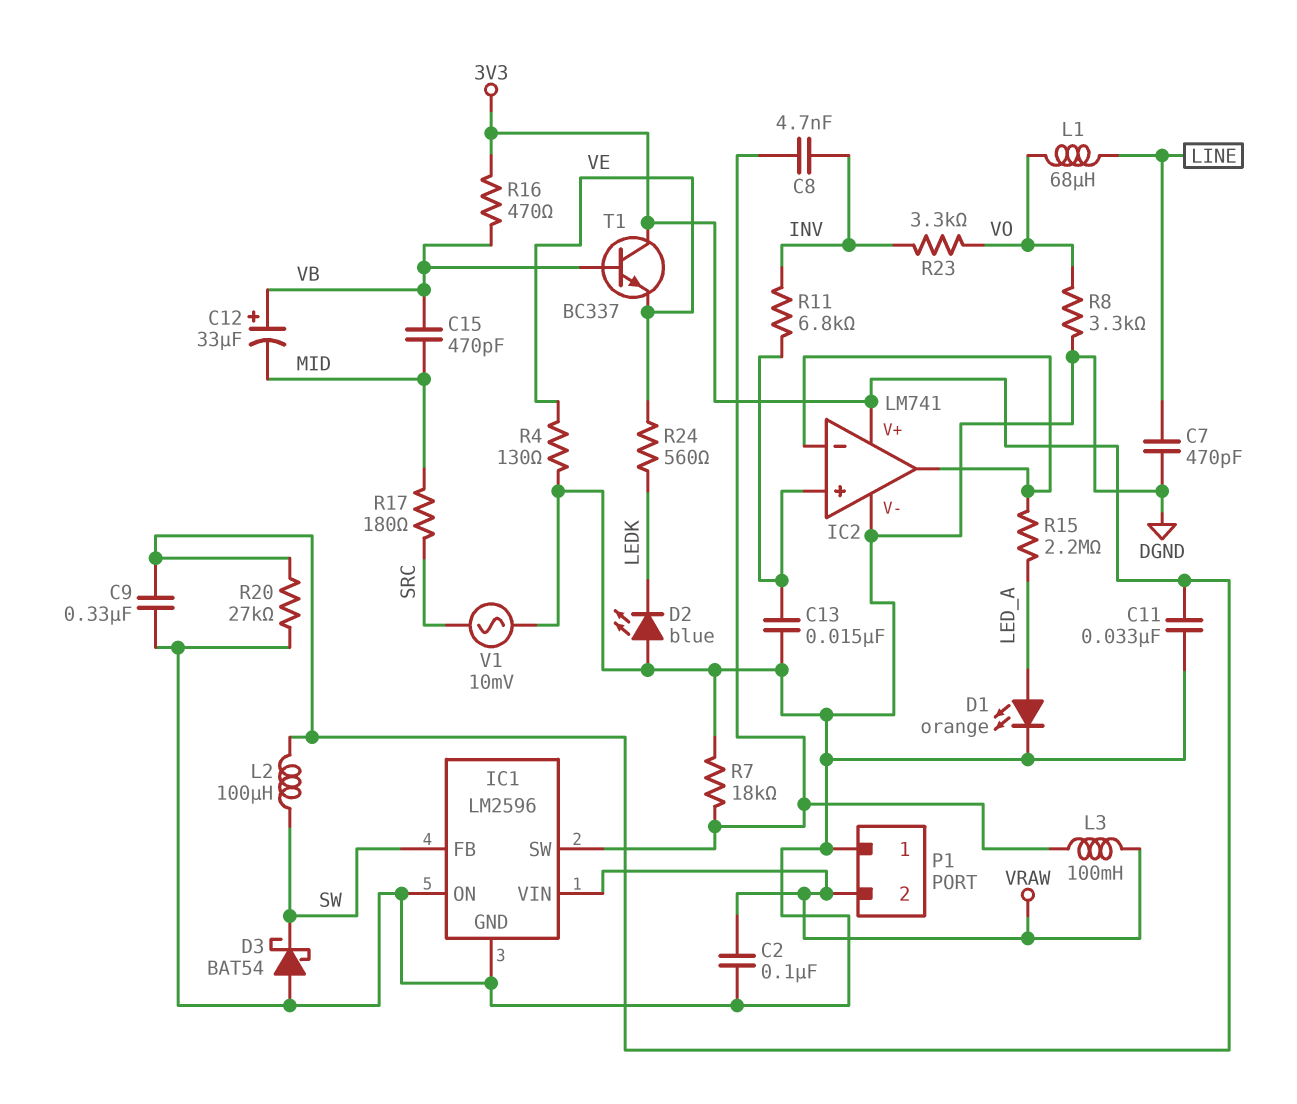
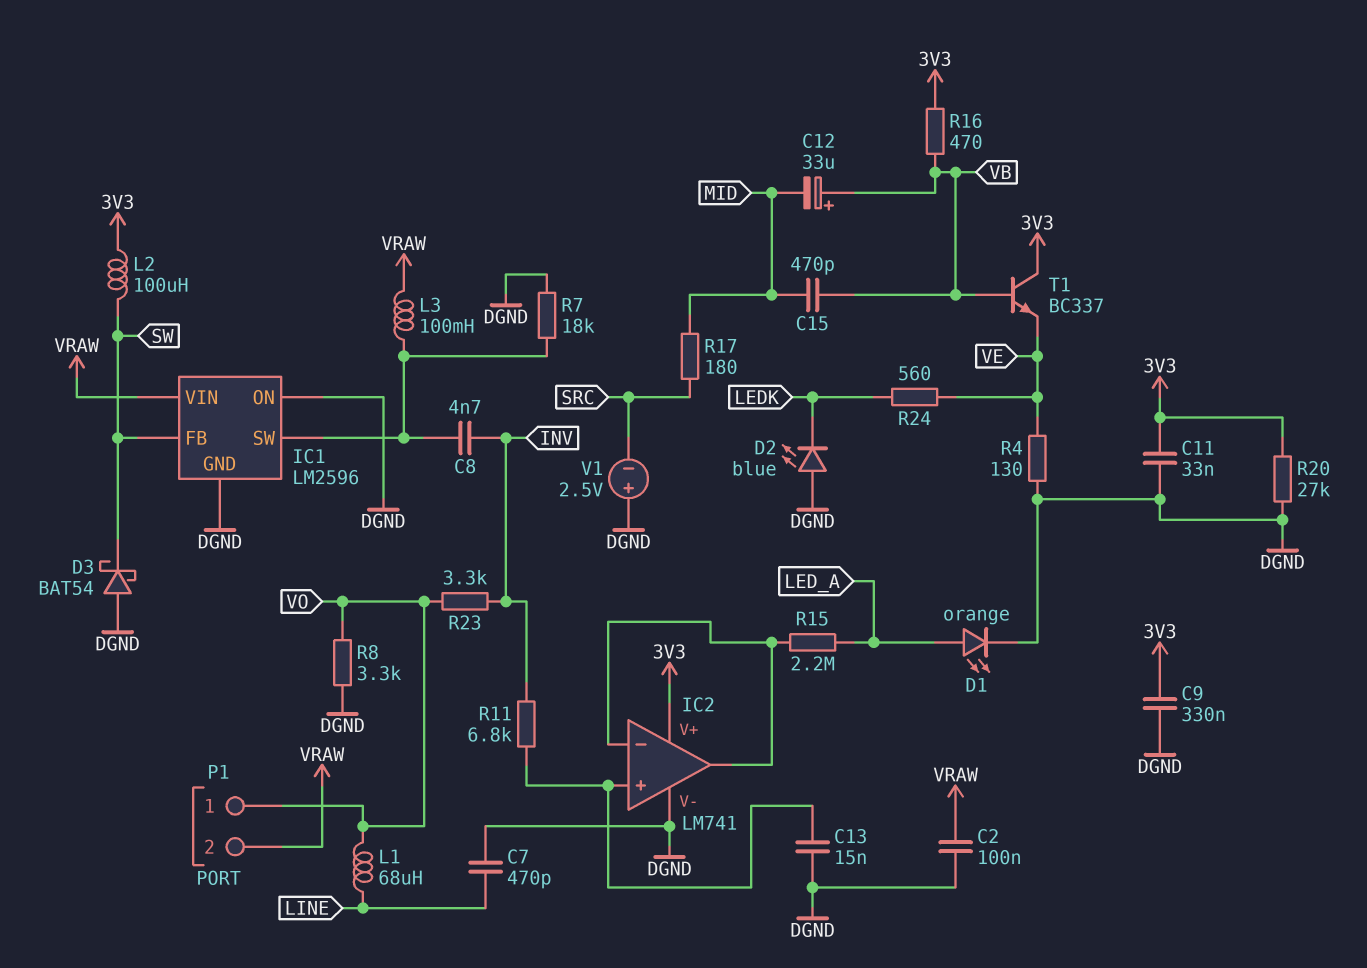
P1 pin 1: DGND -> VO
V1: AC 10mV (DGND, SRC) -> 2.5V (plus DGND, minus SRC)

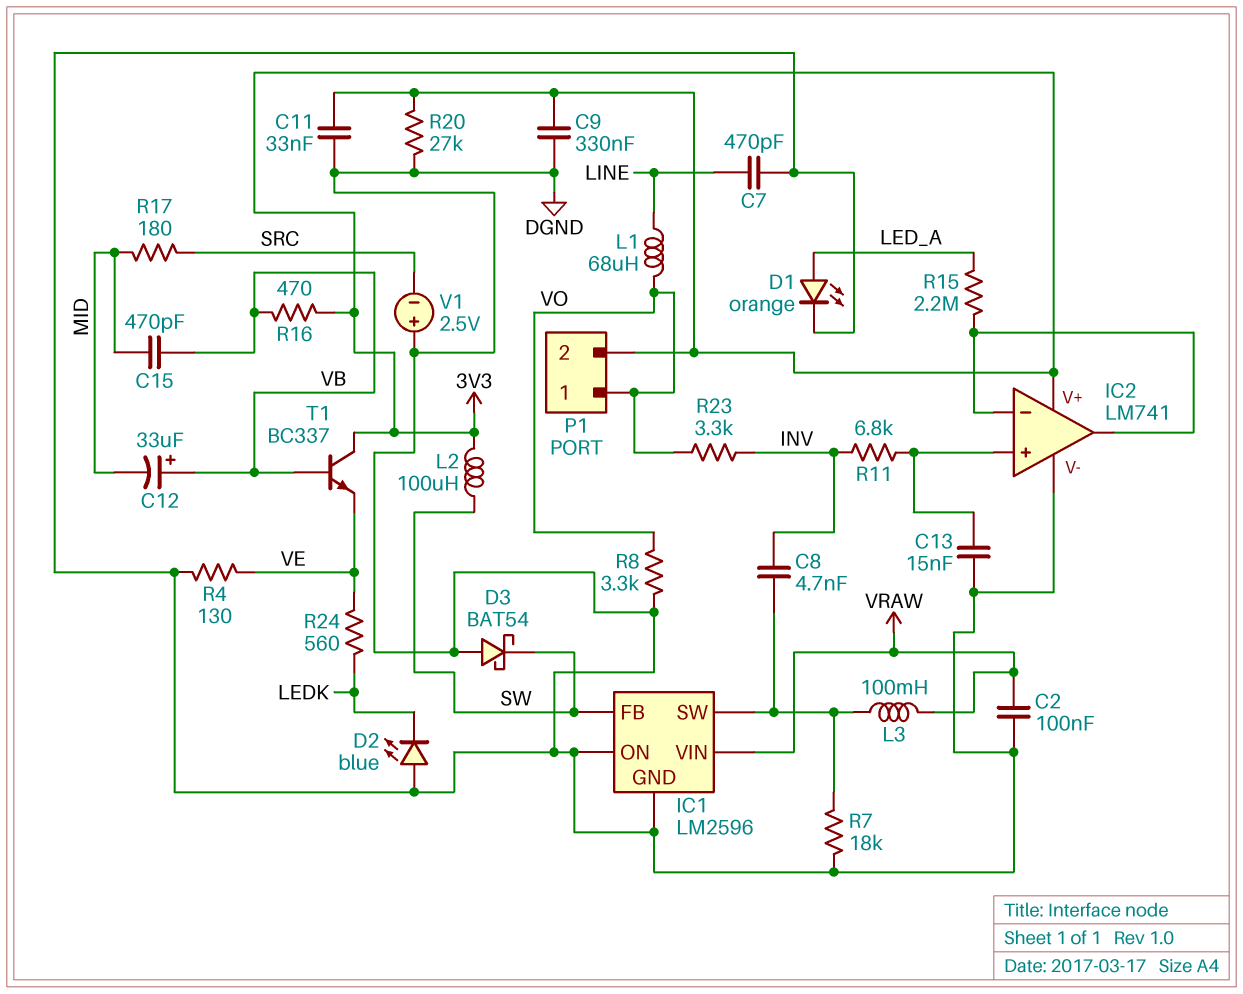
P1 pin 2: VRAW -> 3V3

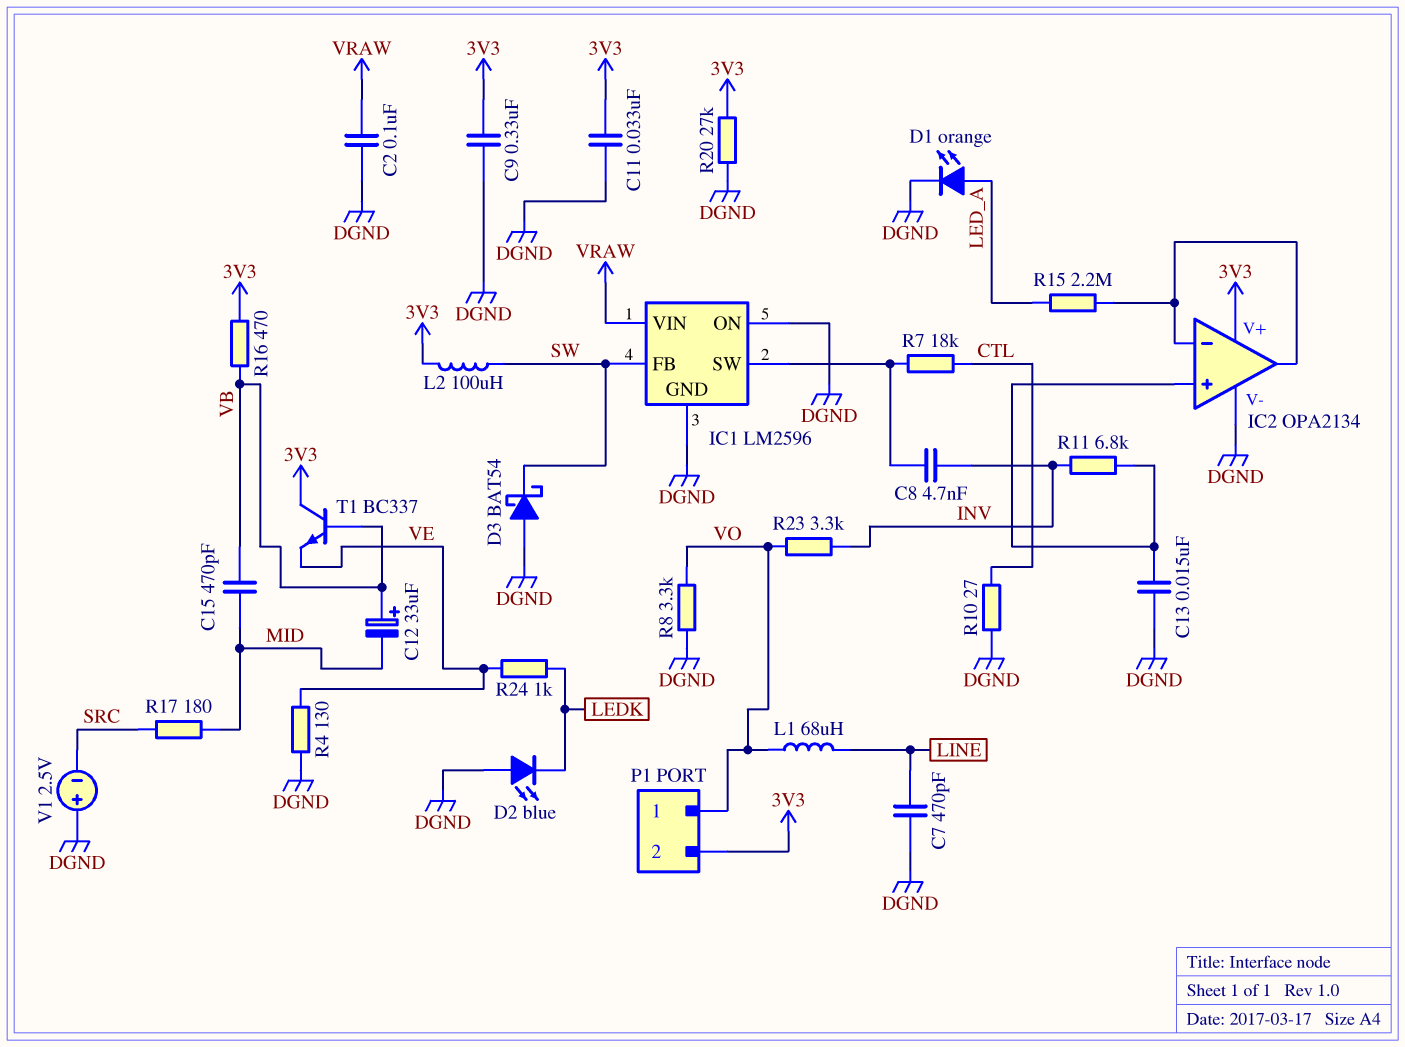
IC2: LM741 -> OPA2134
L3: 100mH (IC1/SW, VRAW) -> none
R7: 18k (DGND, IC1/SW) -> 18k (CTL, IC1/SW)
R10: none -> 27 (CTL, DGND)
R24: 560 (LEDK, VE) -> 1k (LEDK, VE)

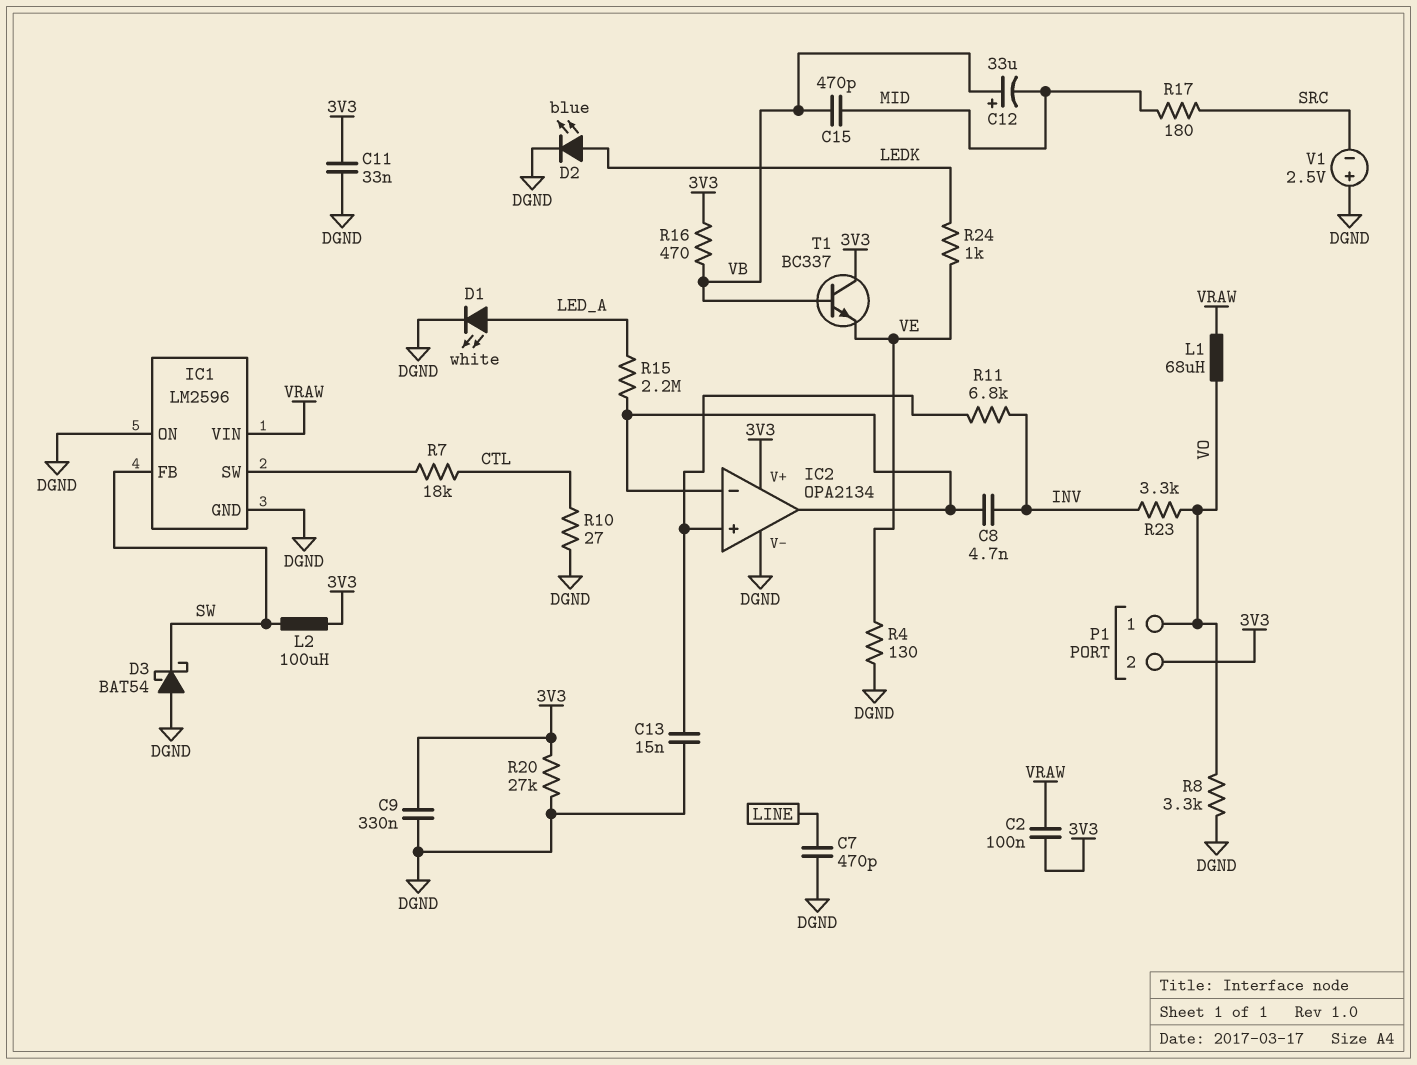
C2: 100nF (DGND, VRAW) -> 100nF (3V3, VRAW)
C8: 4.7nF (IC1/SW, INV) -> 4.7nF (IC2/in-, INV)
D1: LED orange (A LED_A, K DGND) -> LED white (A LED_A, K DGND)
D2: LED blue (A DGND, K LEDK) -> LED blue (A LEDK, K DGND)
L1: 68uH (LINE, VO) -> 68uH (VO, VRAW)

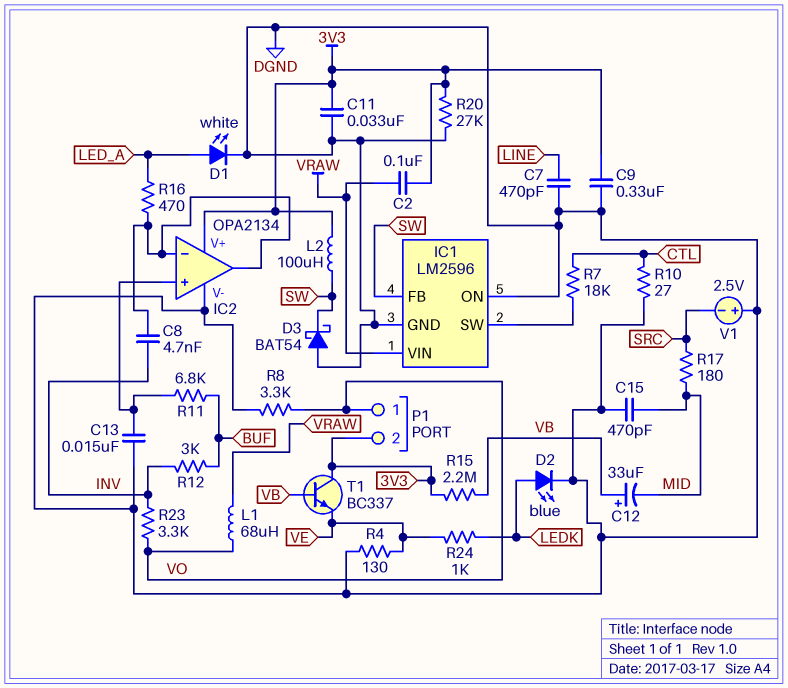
C15: 470pF (MID, VB) -> 470pF (DGND, MID)
R11: 6.8k (IC2/in+, INV) -> 6.8k (BUF, IC2/in+)
R12: none -> 3k (BUF, INV)
R15: 2.2M (IC2/in-, LED_A) -> 2.2M (3V3, VB)
R16: 470 (3V3, VB) -> 470 (IC2/in-, LED_A)

